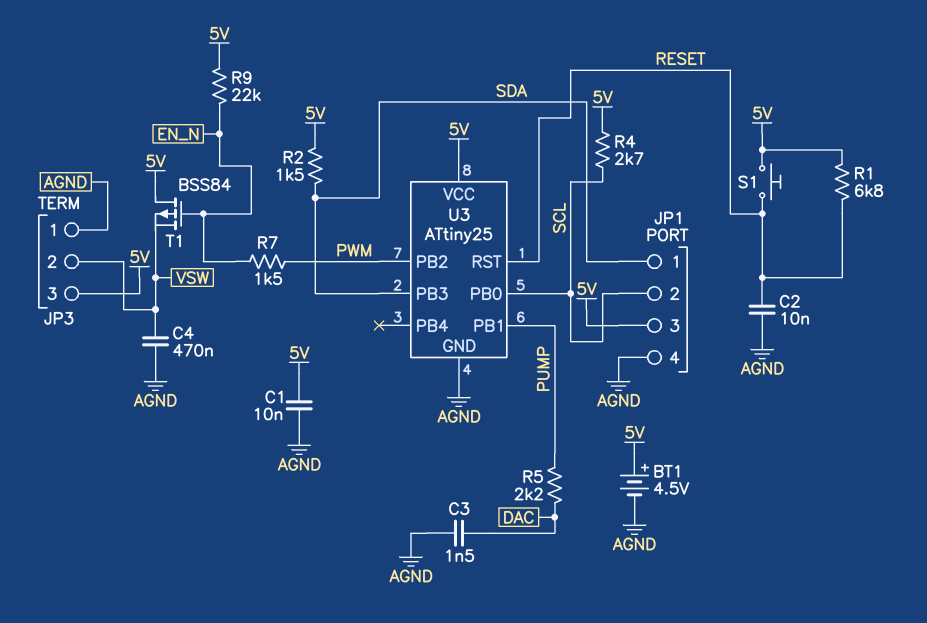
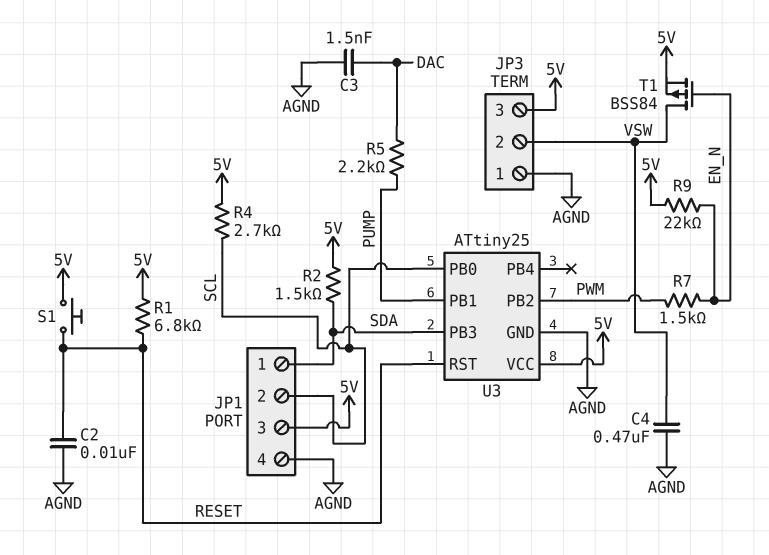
BT1: 4.5V (plus 5V, minus AGND) -> none
C1: 10nF (5V, AGND) -> none
T1: PMOS BSS84 (G EN_N, D 5V, S VSW) -> PMOS BSS84 (G EN_N, D VSW, S 5V)

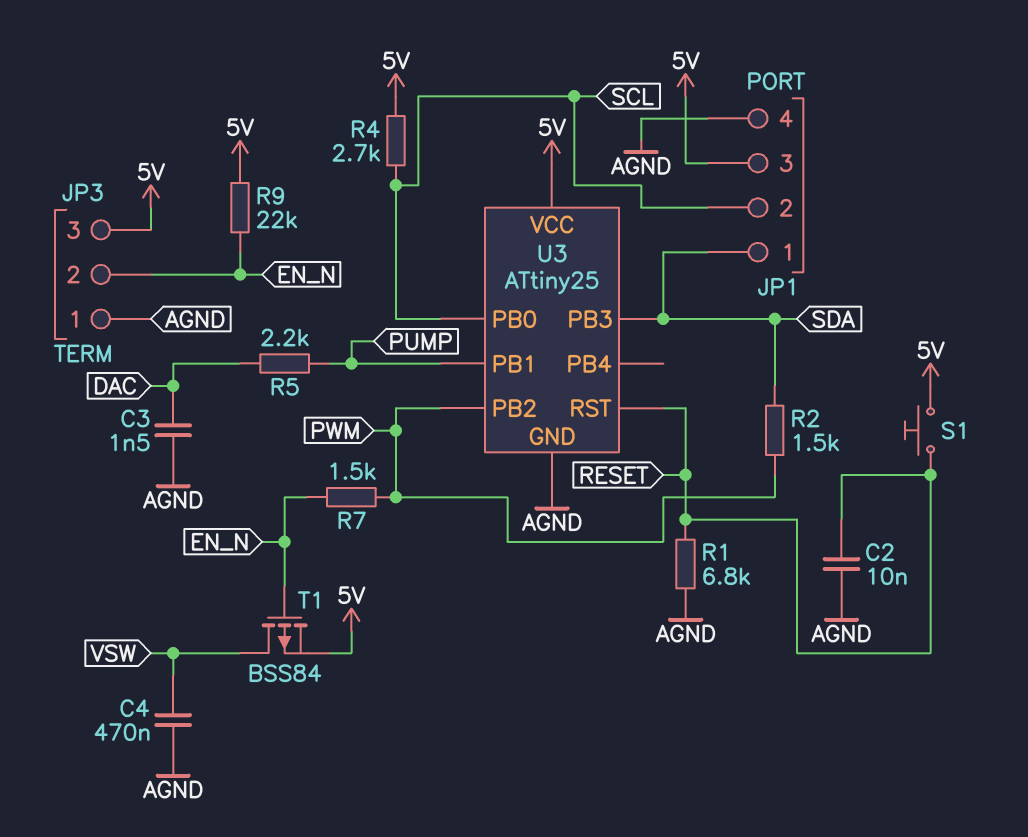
JP3 pin 2: VSW -> EN_N
R1: 6.8k (5V, RESET) -> 6.8k (AGND, RESET)
R2: 1.5k (5V, SDA) -> 1.5k (PWM, SDA)

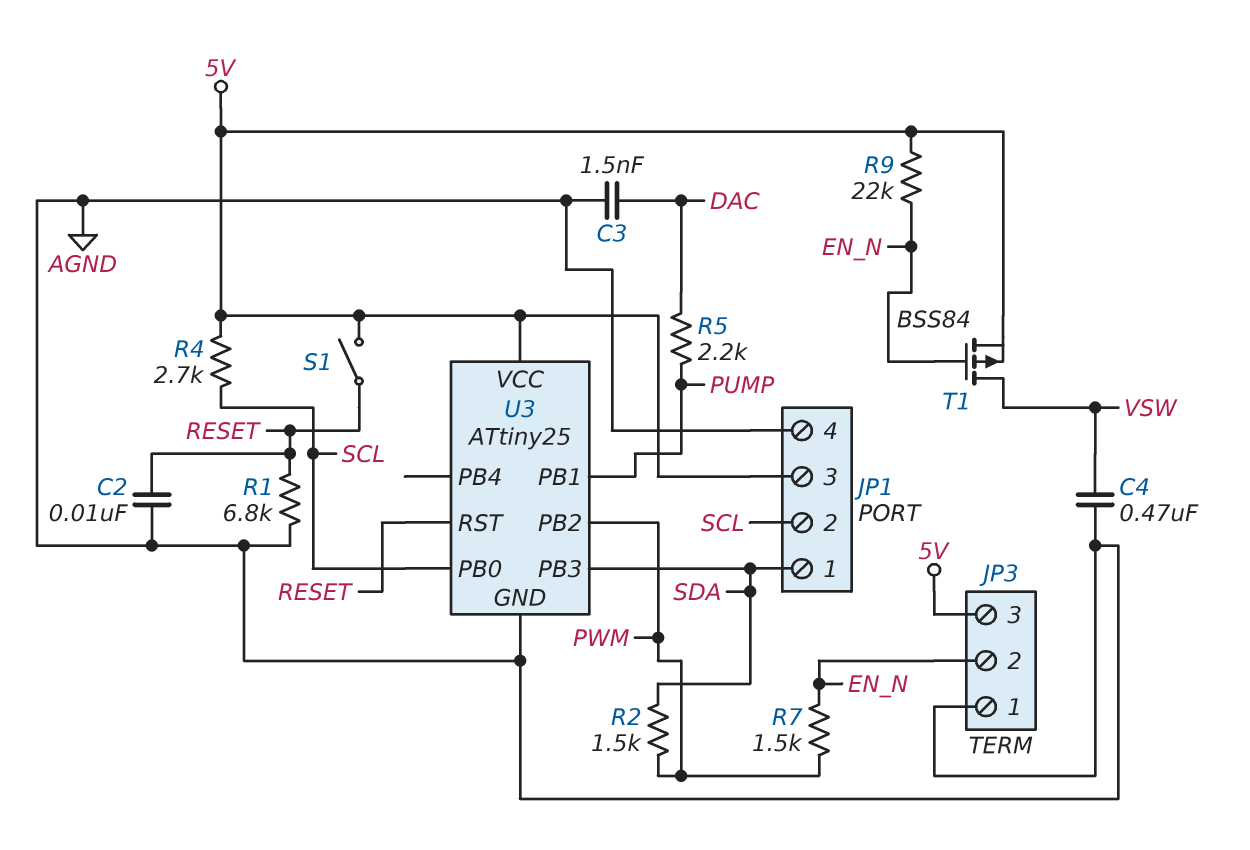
S1: button (5V, RESET) -> switch (5V, RESET)

